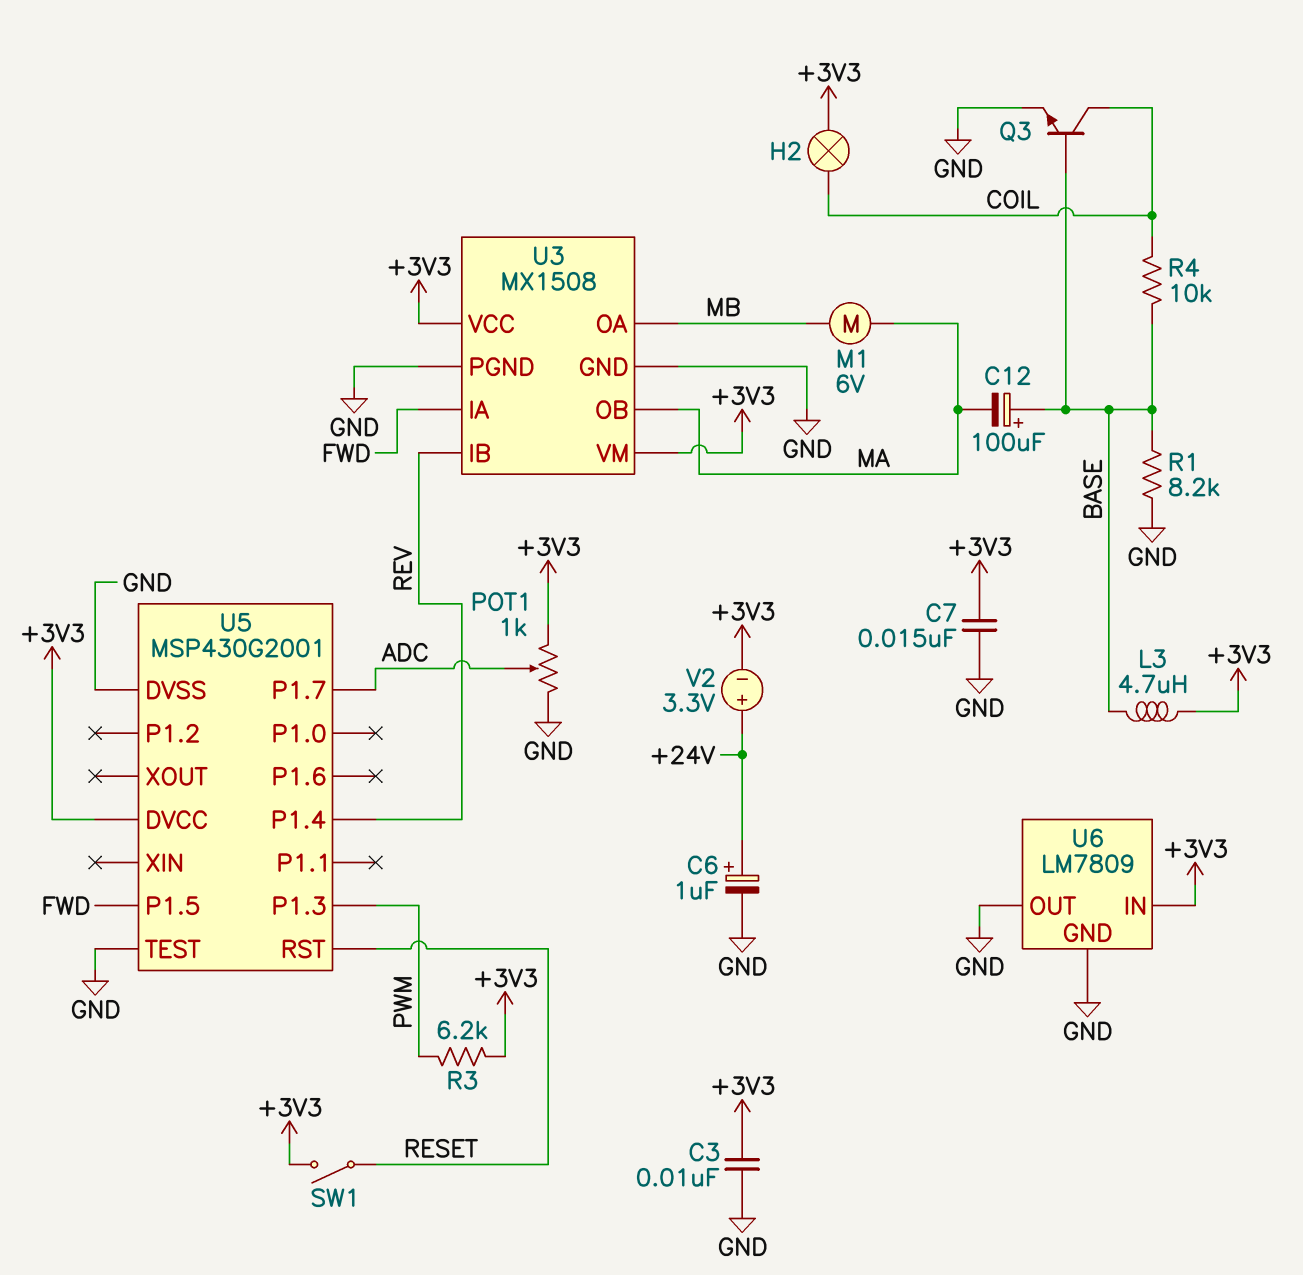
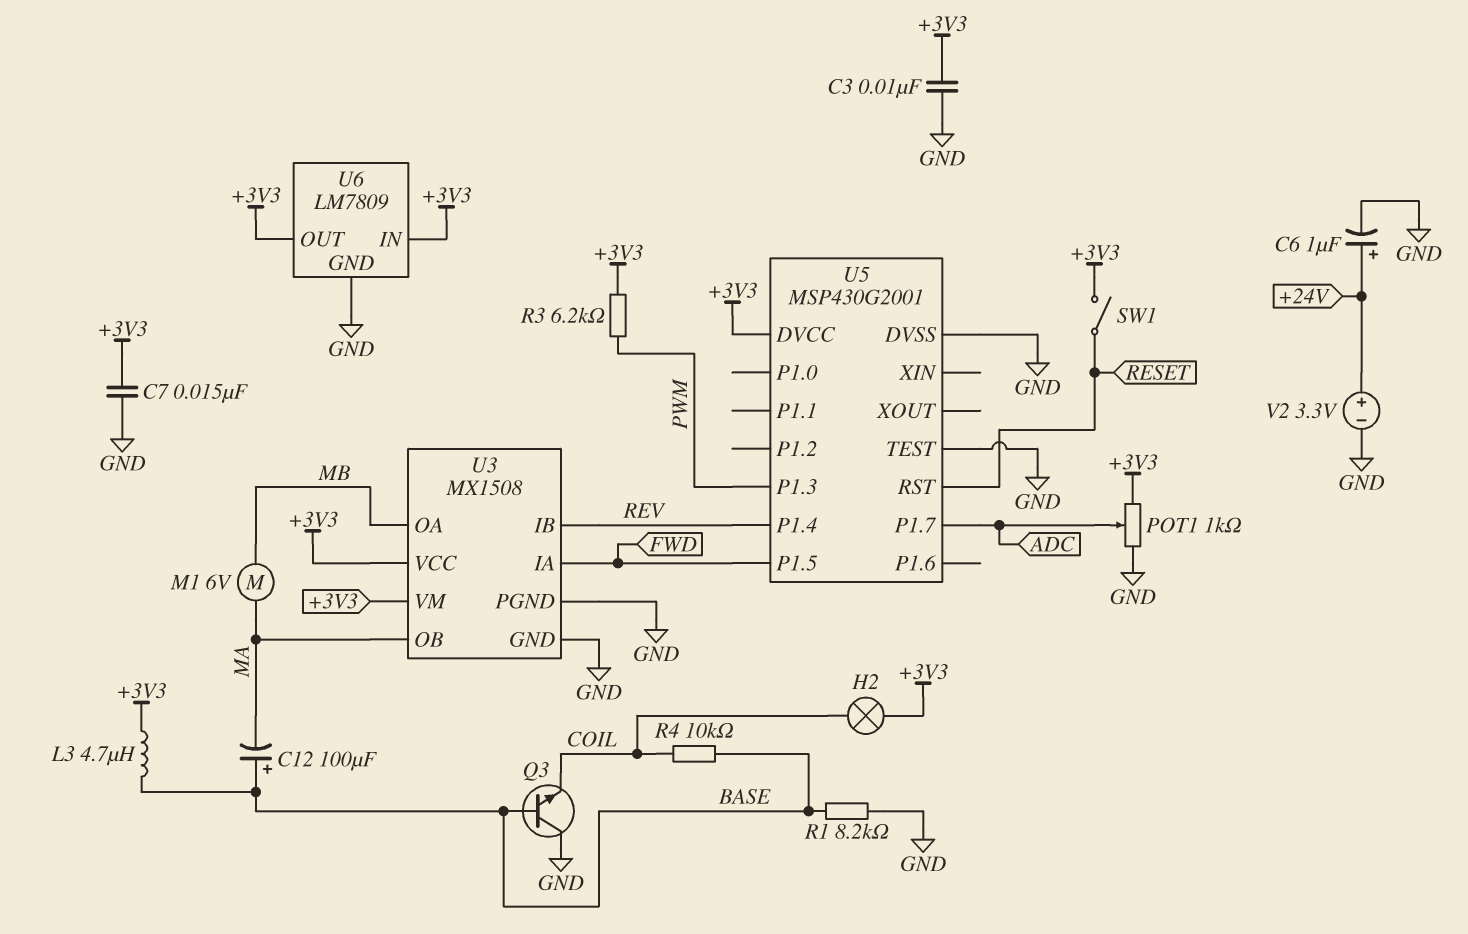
Q3: NPN (B BASE, C COIL, E GND) -> NPN (B BASE, C GND, E COIL)
U6 pin OUT: GND -> +3V3
V2: 3.3V (plus +24V, minus +3V3) -> 3.3V (plus +24V, minus GND)

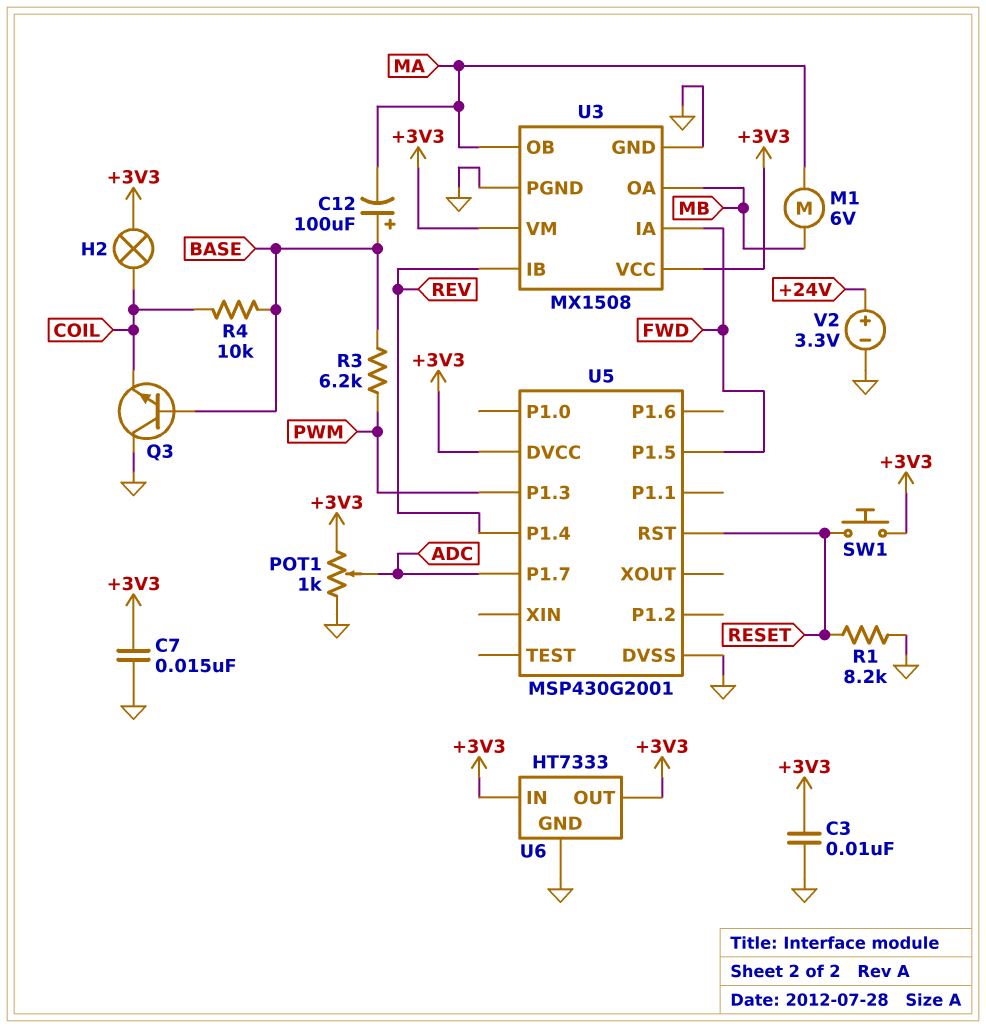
C6: 1uF (plus +24V, minus GND) -> none
L3: 4.7uH (+3V3, BASE) -> none
R1: 8.2k (BASE, GND) -> 8.2k (GND, RESET)
R3: 6.2k (+3V3, PWM) -> 6.2k (BASE, PWM)
SW1: switch (+3V3, RESET) -> button (+3V3, RESET)
U5 pin TEST: GND -> none
U6: LM7809 -> HT7333

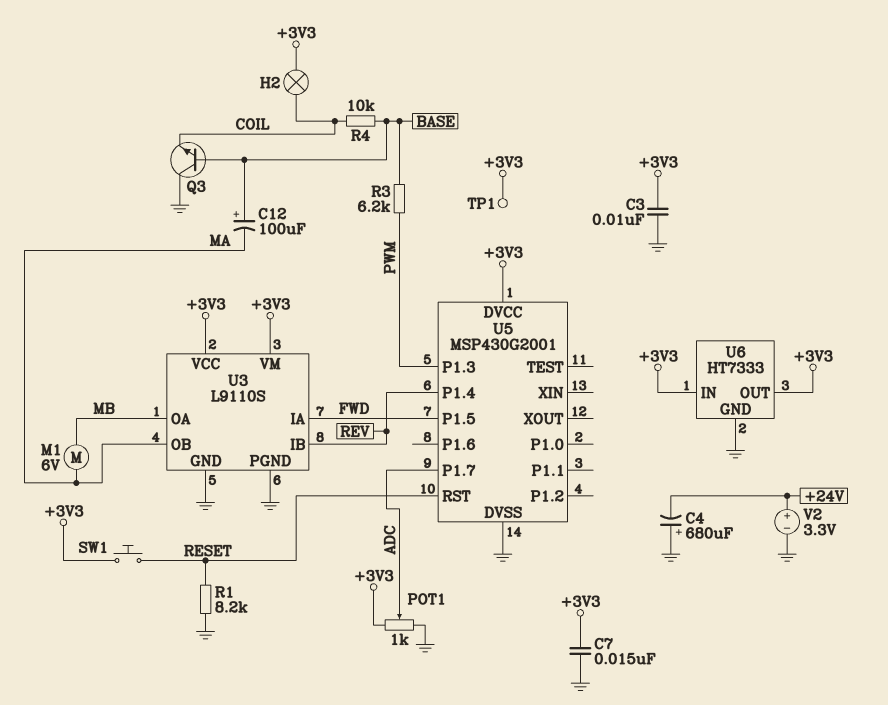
C4: none -> 680uF (plus GND, minus +24V)
TP1: none -> test point (+3V3)
U3: MX1508 -> L9110S

